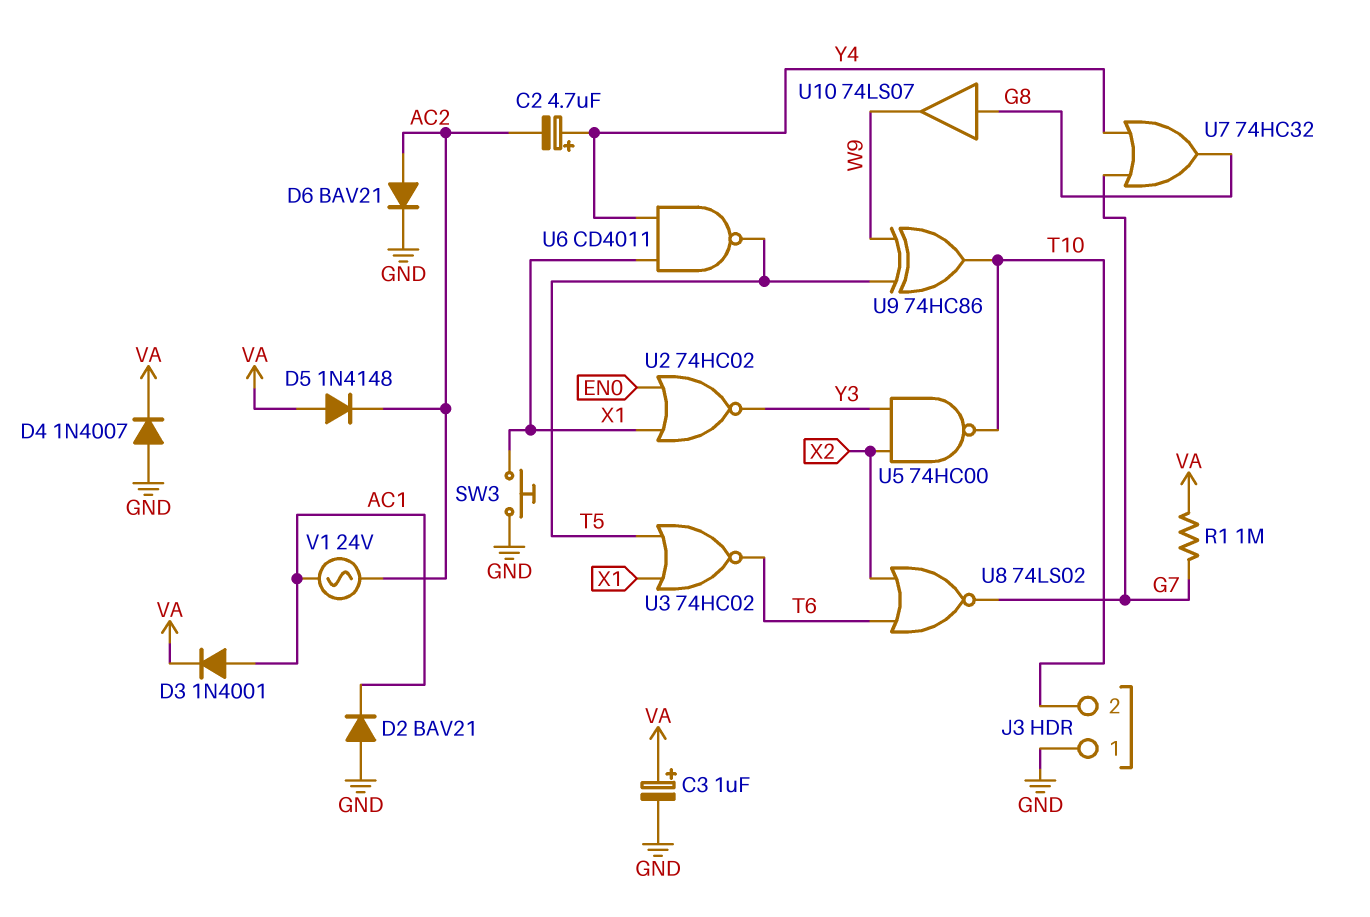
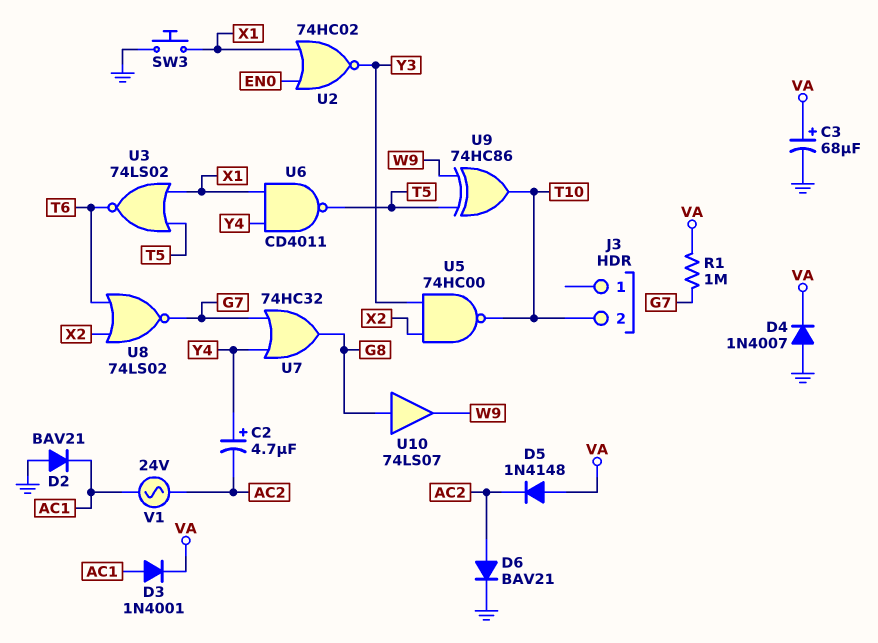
C3: 1uF (plus VA, minus GND) -> 68uF (plus VA, minus GND)
J3 pin 1: GND -> none
U3: NOR 74HC02 (in T5, in X1, out T6) -> NOR 74LS02 (in T5, in X1, out T6)

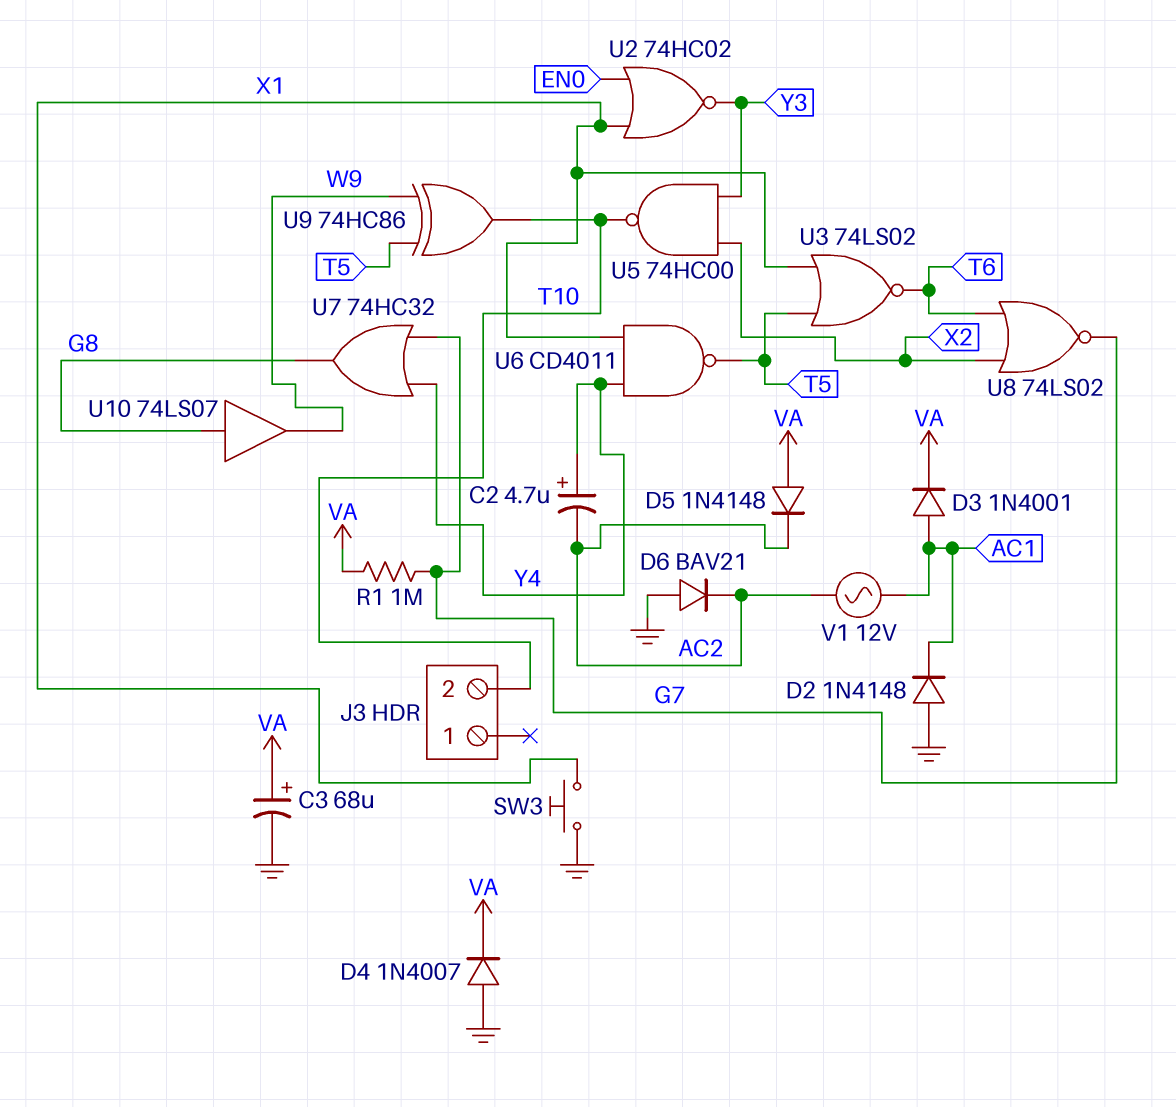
D2: diode BAV21 (A GND, K AC1) -> diode 1N4148 (A GND, K AC1)
D6: diode BAV21 (A AC2, K GND) -> diode BAV21 (A GND, K AC2)
V1: AC 24V (AC1, AC2) -> AC 12V (AC1, AC2)

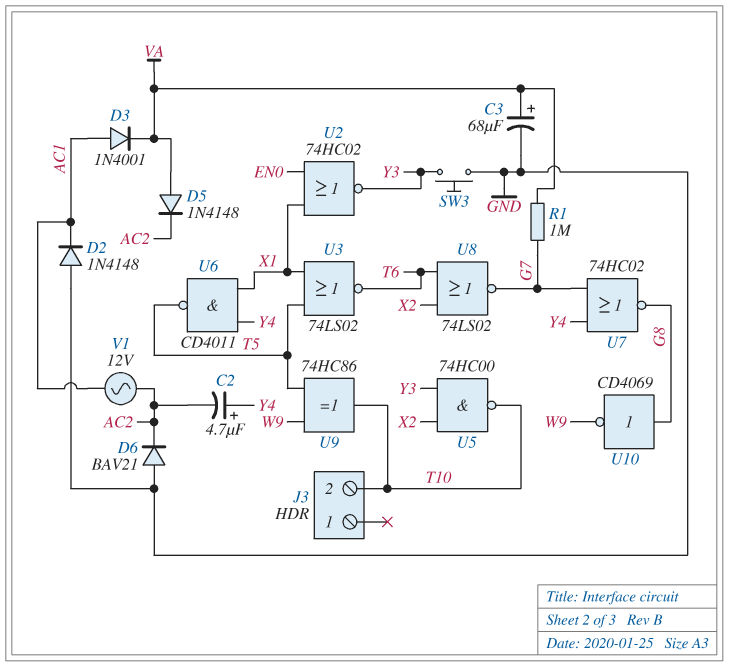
D4: diode 1N4007 (A GND, K VA) -> none
SW3: button (GND, X1) -> button (GND, Y3)
U7: OR 74HC32 (in G7, in Y4, out G8) -> NOR 74HC02 (in G7, in Y4, out G8)
U10: buffer 74LS07 (in G8, out W9) -> NOT CD4069 (in G8, out W9)

